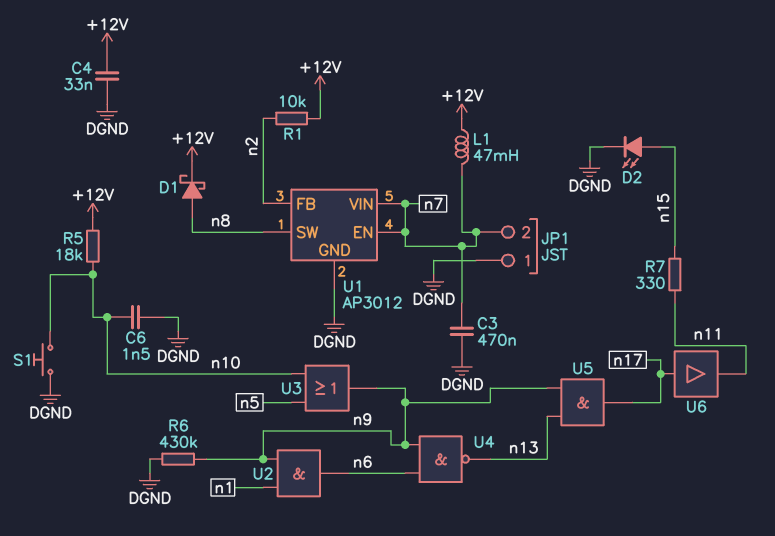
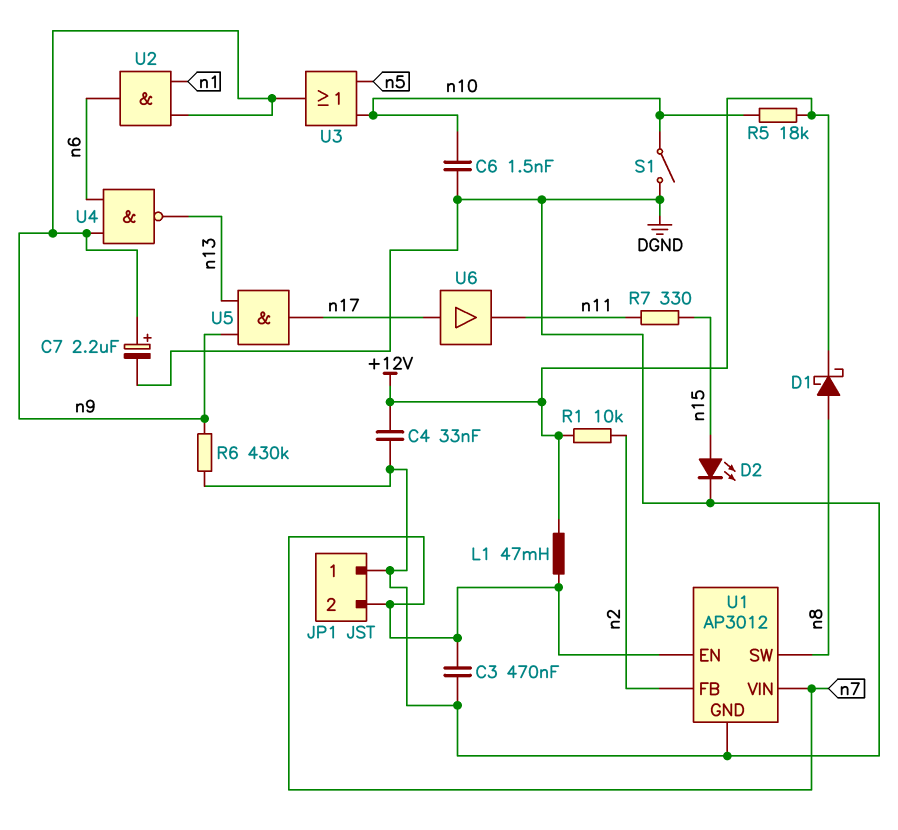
C7: none -> 2.2uF (plus n9, minus DGND)
S1: button (DGND, n10) -> switch (DGND, n10)

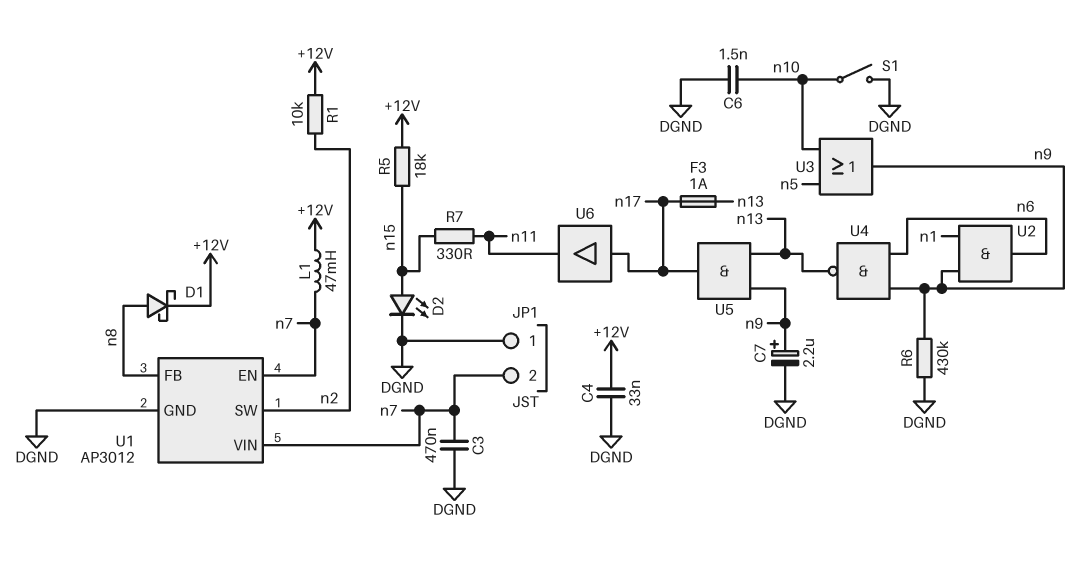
F3: none -> 1A (n13, n17)
R5: 18k (+12V, n10) -> 18k (+12V, n15)
U1 pin FB: n2 -> n8
U1 pin SW: n8 -> n2

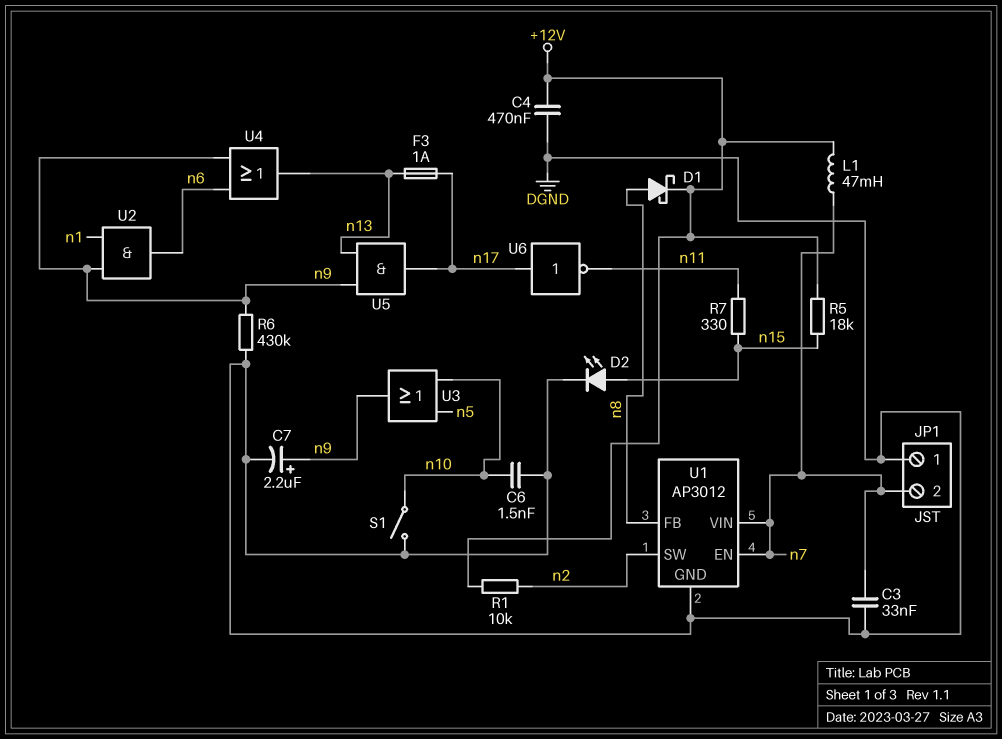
C3: 470nF (DGND, n7) -> 33nF (DGND, n7)
C4: 33nF (+12V, DGND) -> 470nF (+12V, DGND)
U4: NAND (in n6, in n9, out n13) -> OR (in n6, in n9, out n13)
U6: buffer (in n17, out n11) -> NOT (in n17, out n11)

